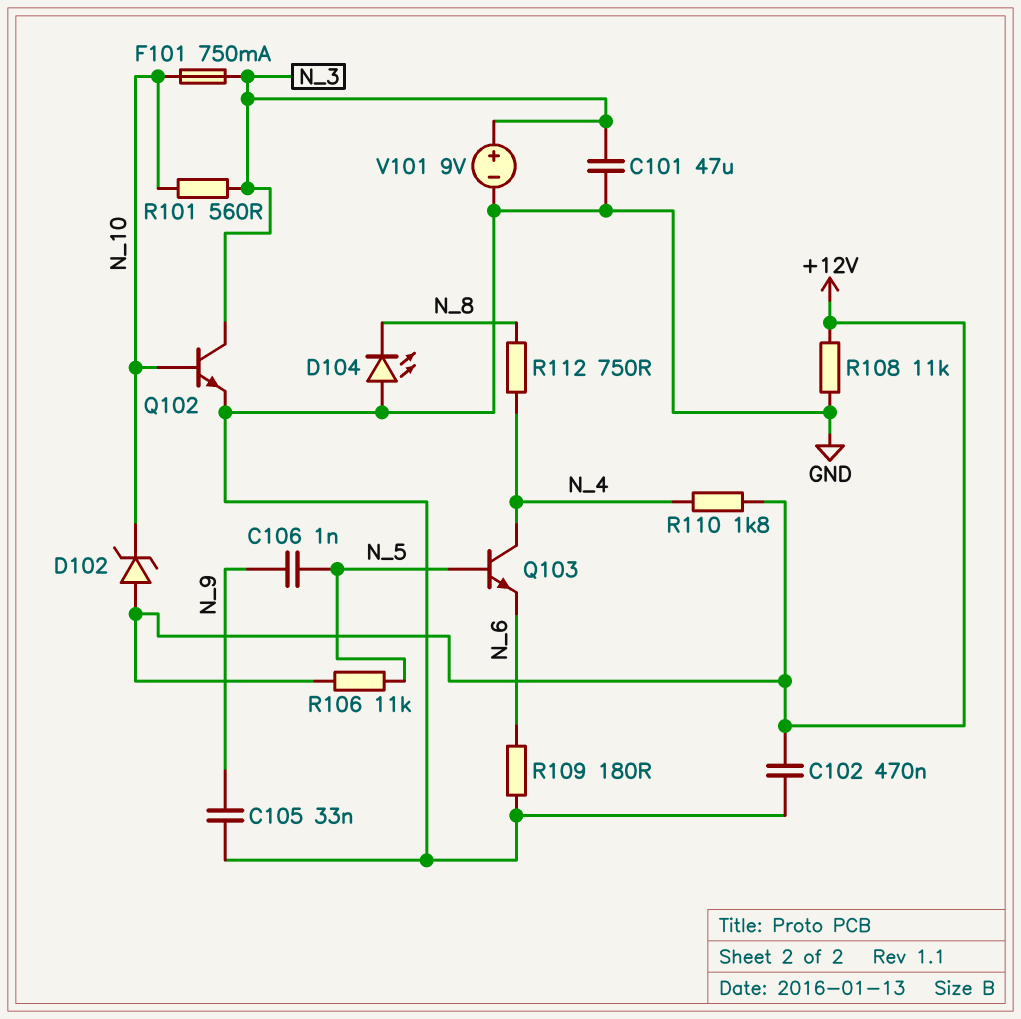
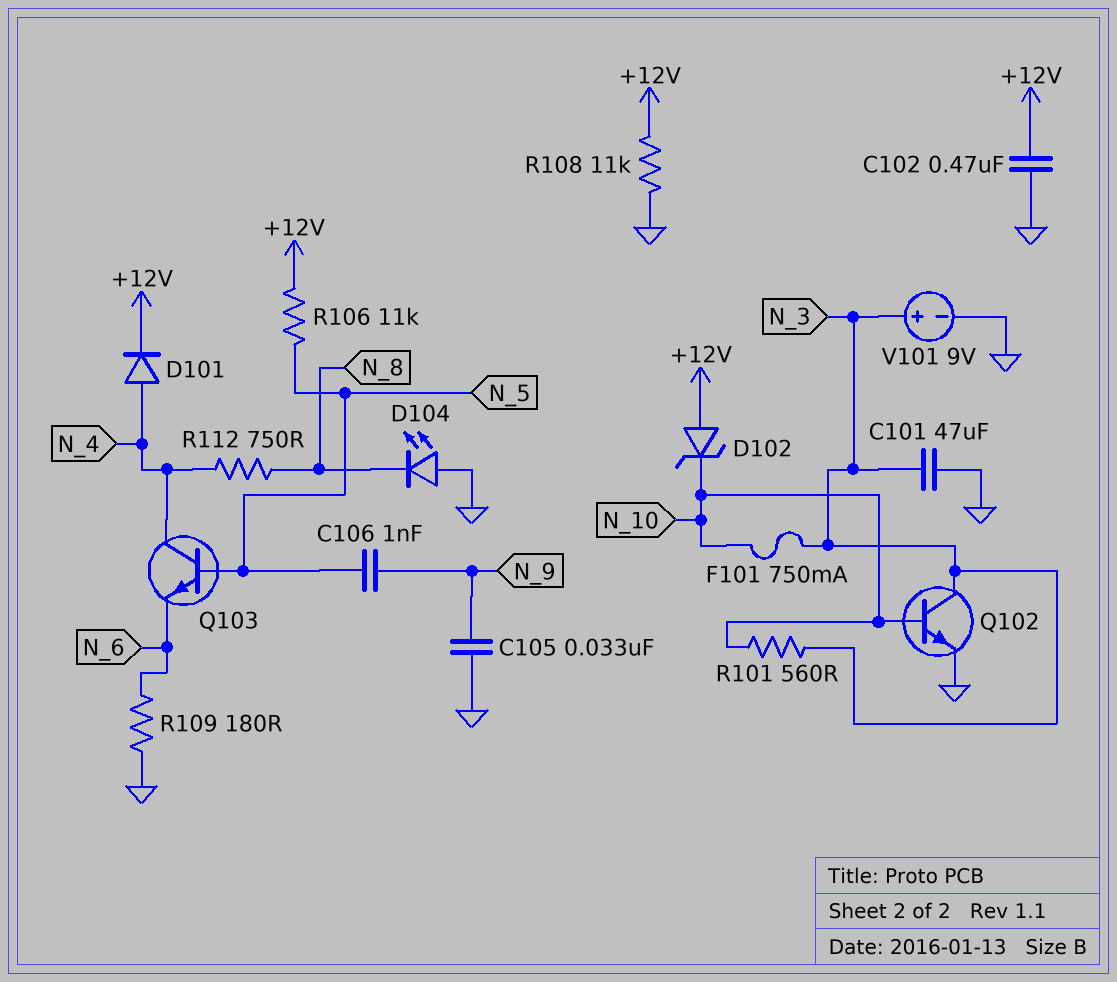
D101: none -> diode (A N_4, K +12V)
R110: 1.8k (+12V, N_4) -> none

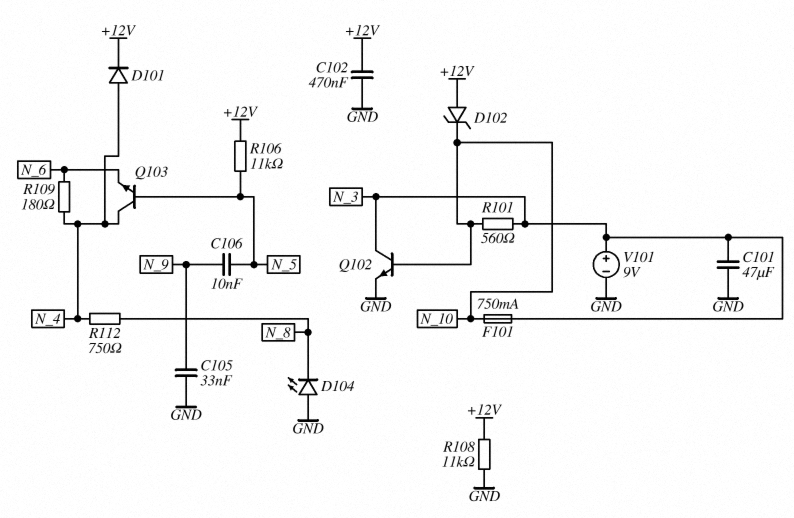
C106: 1nF (N_5, N_9) -> 10nF (N_5, N_9)
R109: 180 (GND, N_6) -> 180 (N_4, N_6)

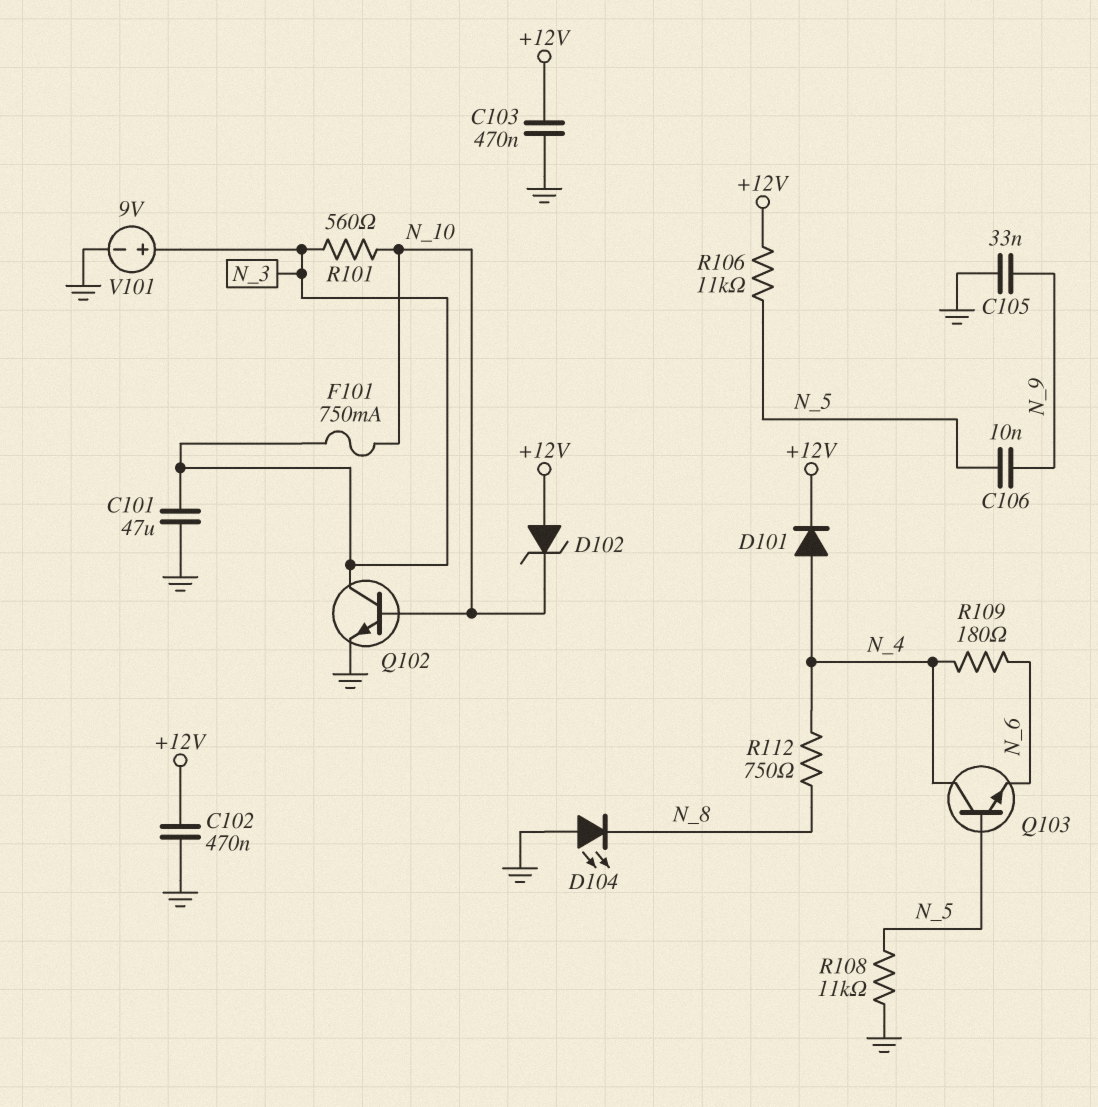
C103: none -> 470nF (+12V, GND)
R108: 11k (+12V, GND) -> 11k (GND, N_5)

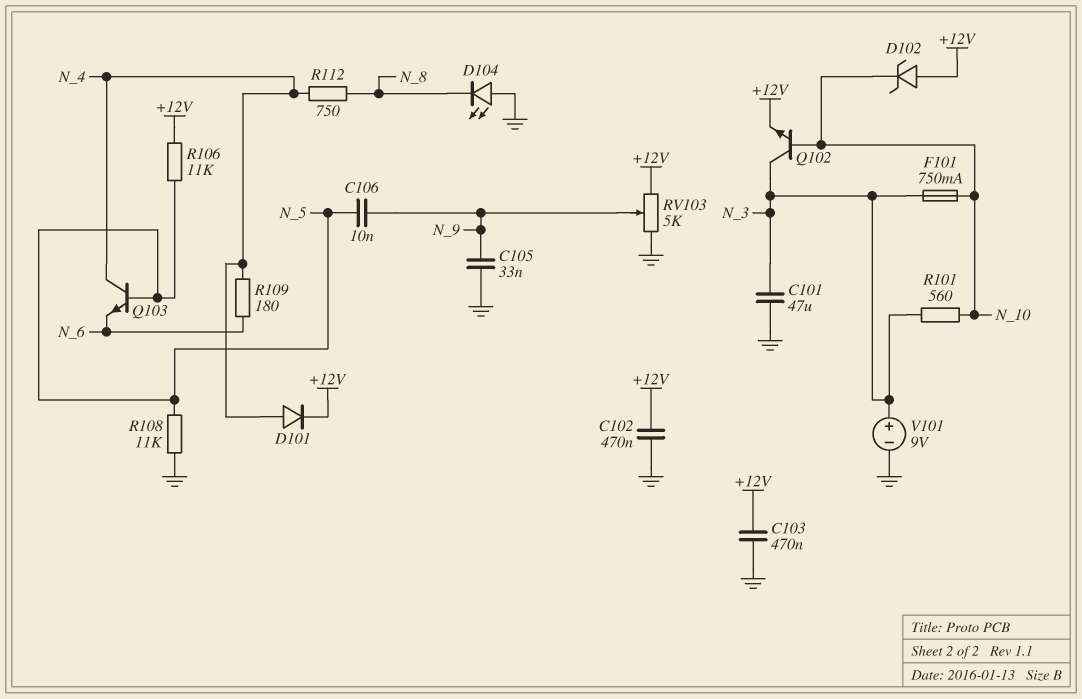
Q102: NPN (B N_10, C N_3, E GND) -> NPN (B N_10, C N_3, E +12V)
RV103: none -> 5k (+12V, GND, wiper N_9)

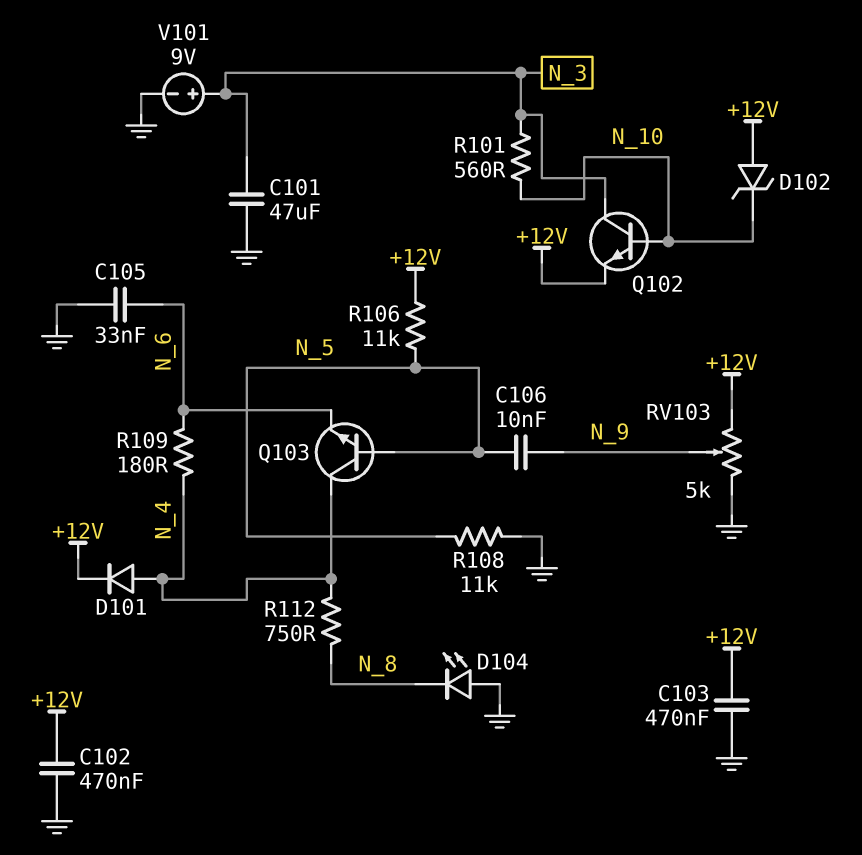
C105: 33nF (GND, N_9) -> 33nF (GND, N_6)
F101: 750mA (N_3, N_10) -> none

